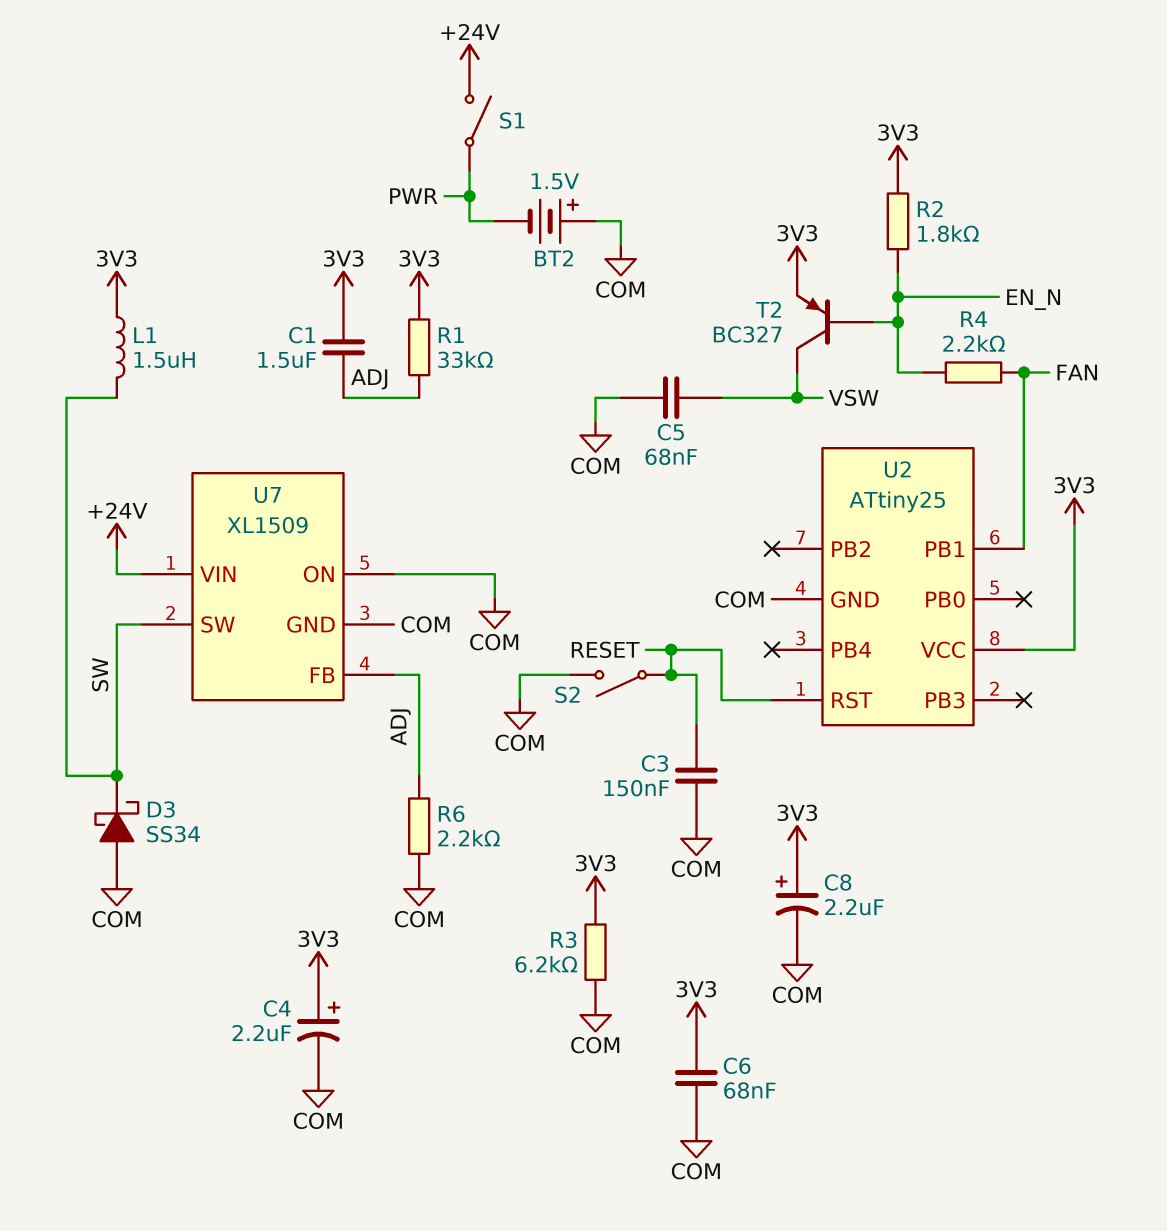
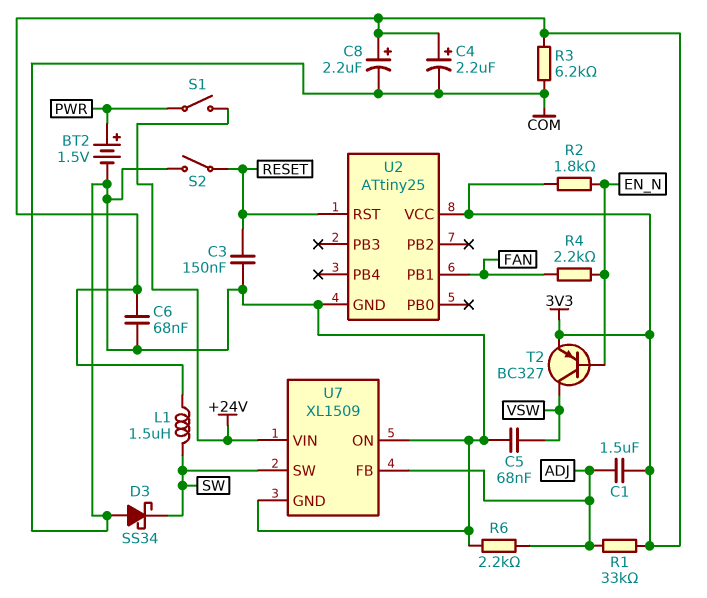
BT2: 1.5V (plus COM, minus PWR) -> 1.5V (plus PWR, minus COM)

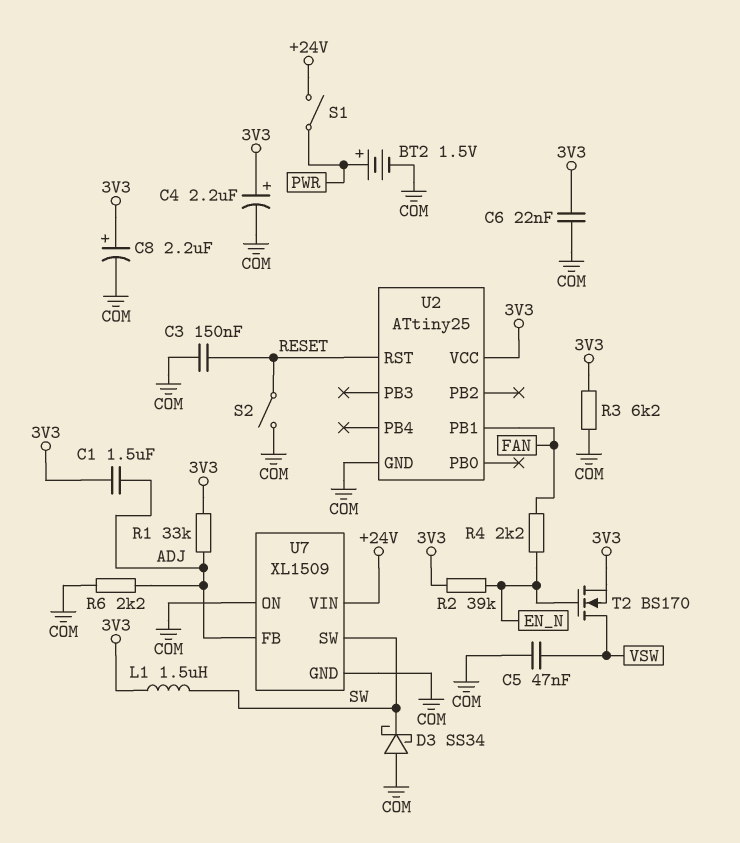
C5: 68nF (COM, VSW) -> 47nF (COM, VSW)
C6: 68nF (3V3, COM) -> 22nF (3V3, COM)
R2: 1.8k (3V3, EN_N) -> 39k (3V3, EN_N)
T2: PNP BC327 (B EN_N, C VSW, E 3V3) -> NMOS BS170 (G EN_N, D VSW, S 3V3)

